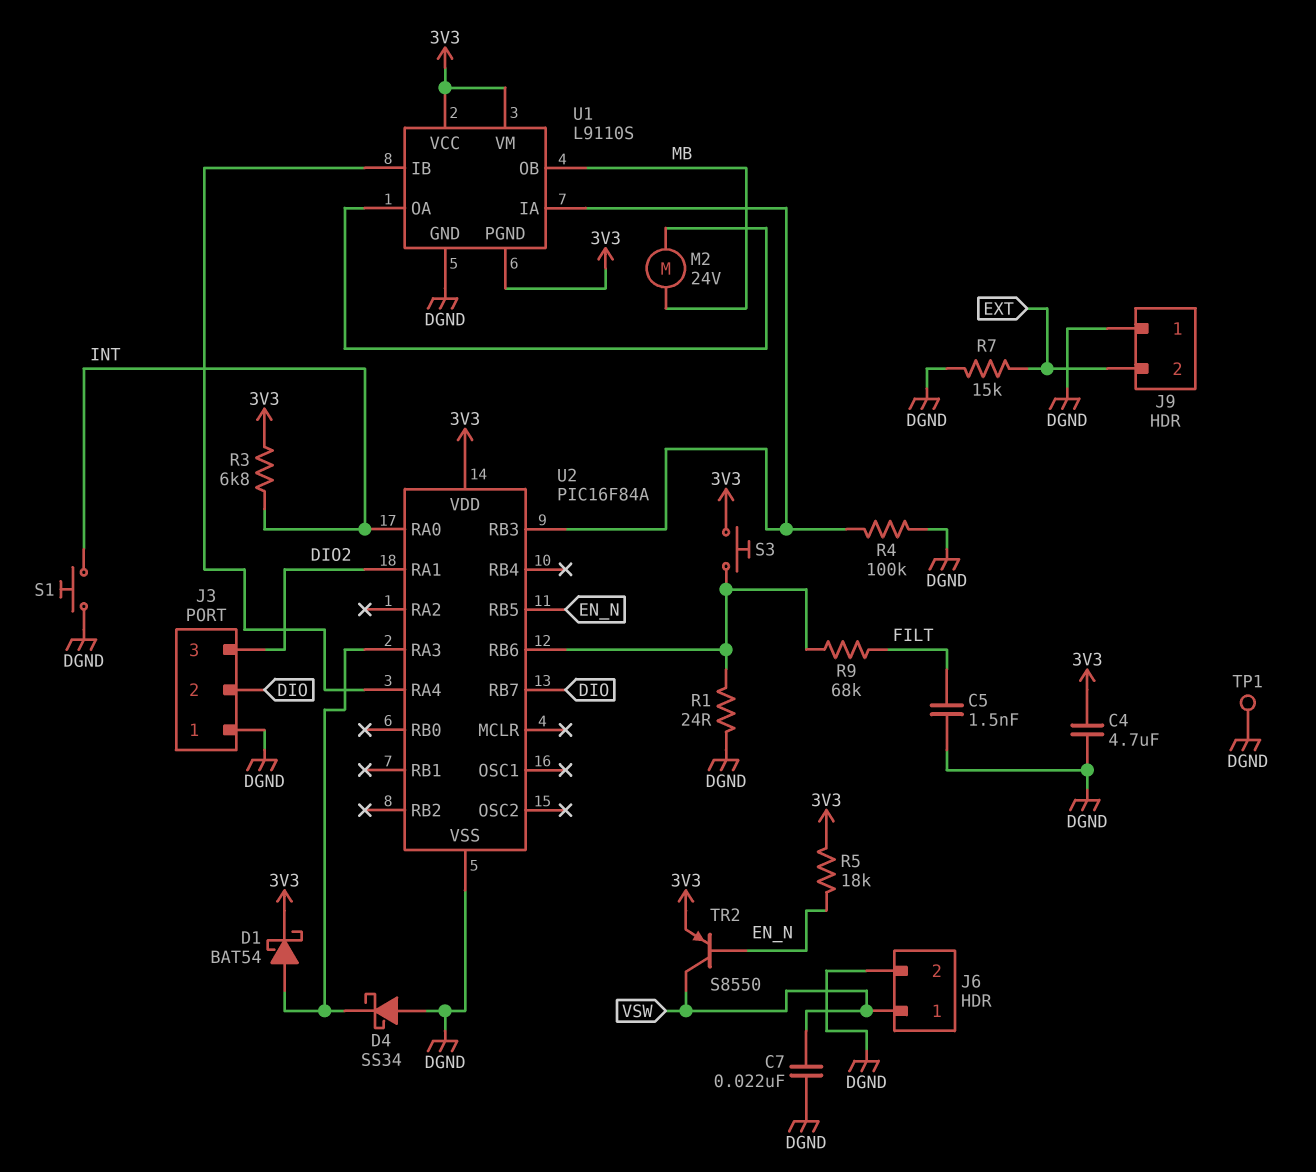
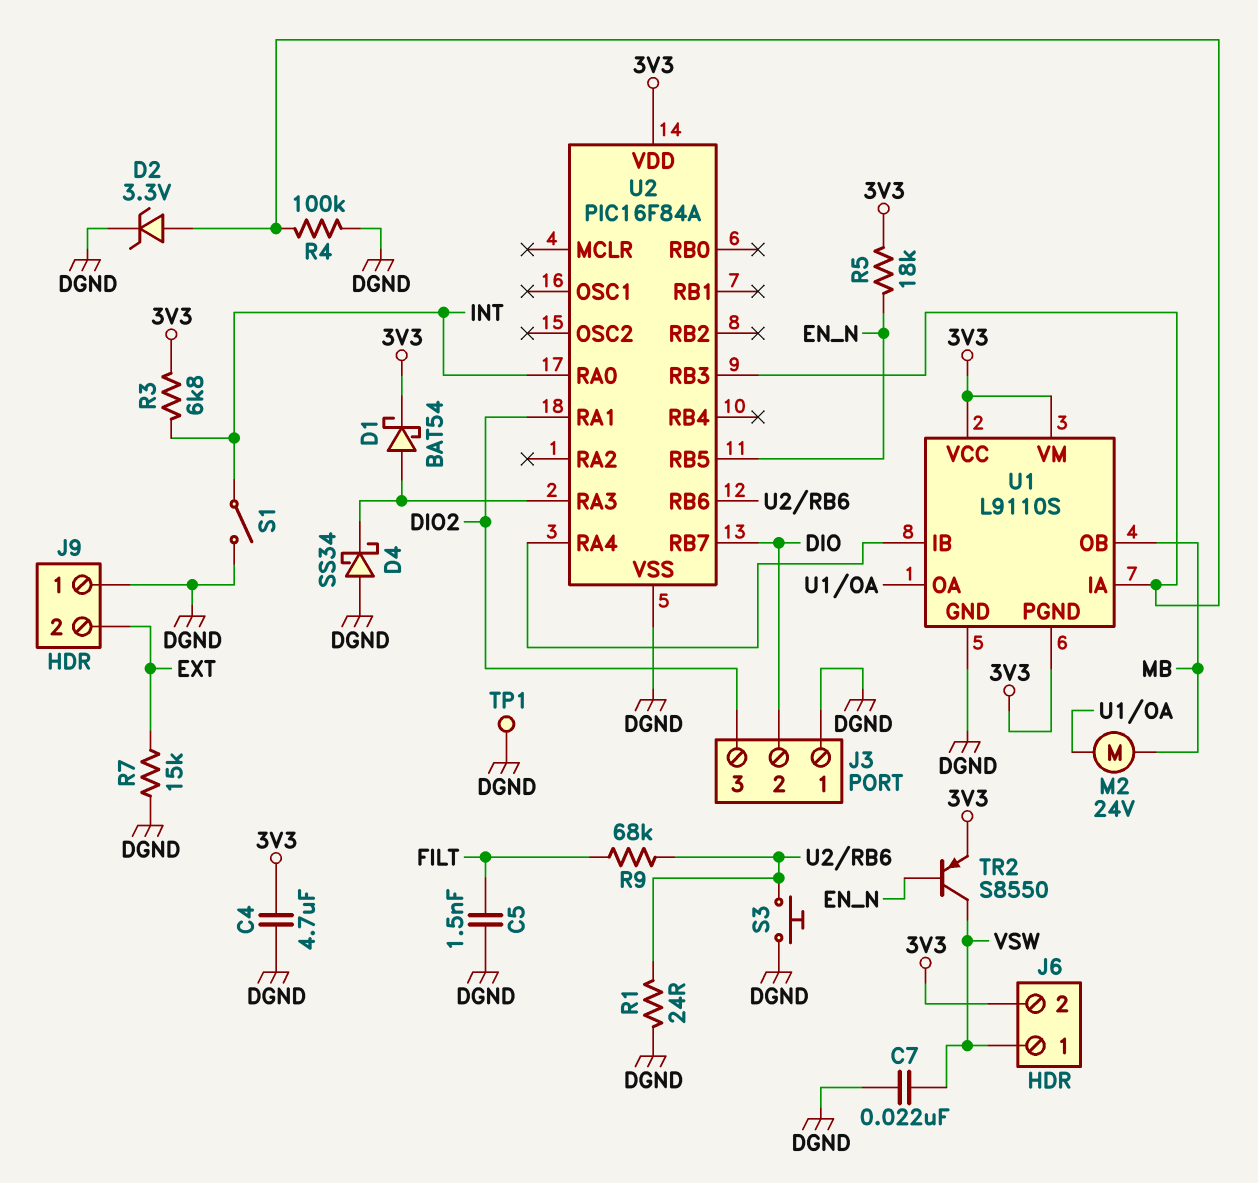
D2: none -> zener 3.3V (A U1/IA, K DGND)
J6 pin 2: DGND -> 3V3
S1: button (DGND, INT) -> switch (DGND, INT)
S3: button (3V3, U2/RB6) -> button (DGND, U2/RB6)

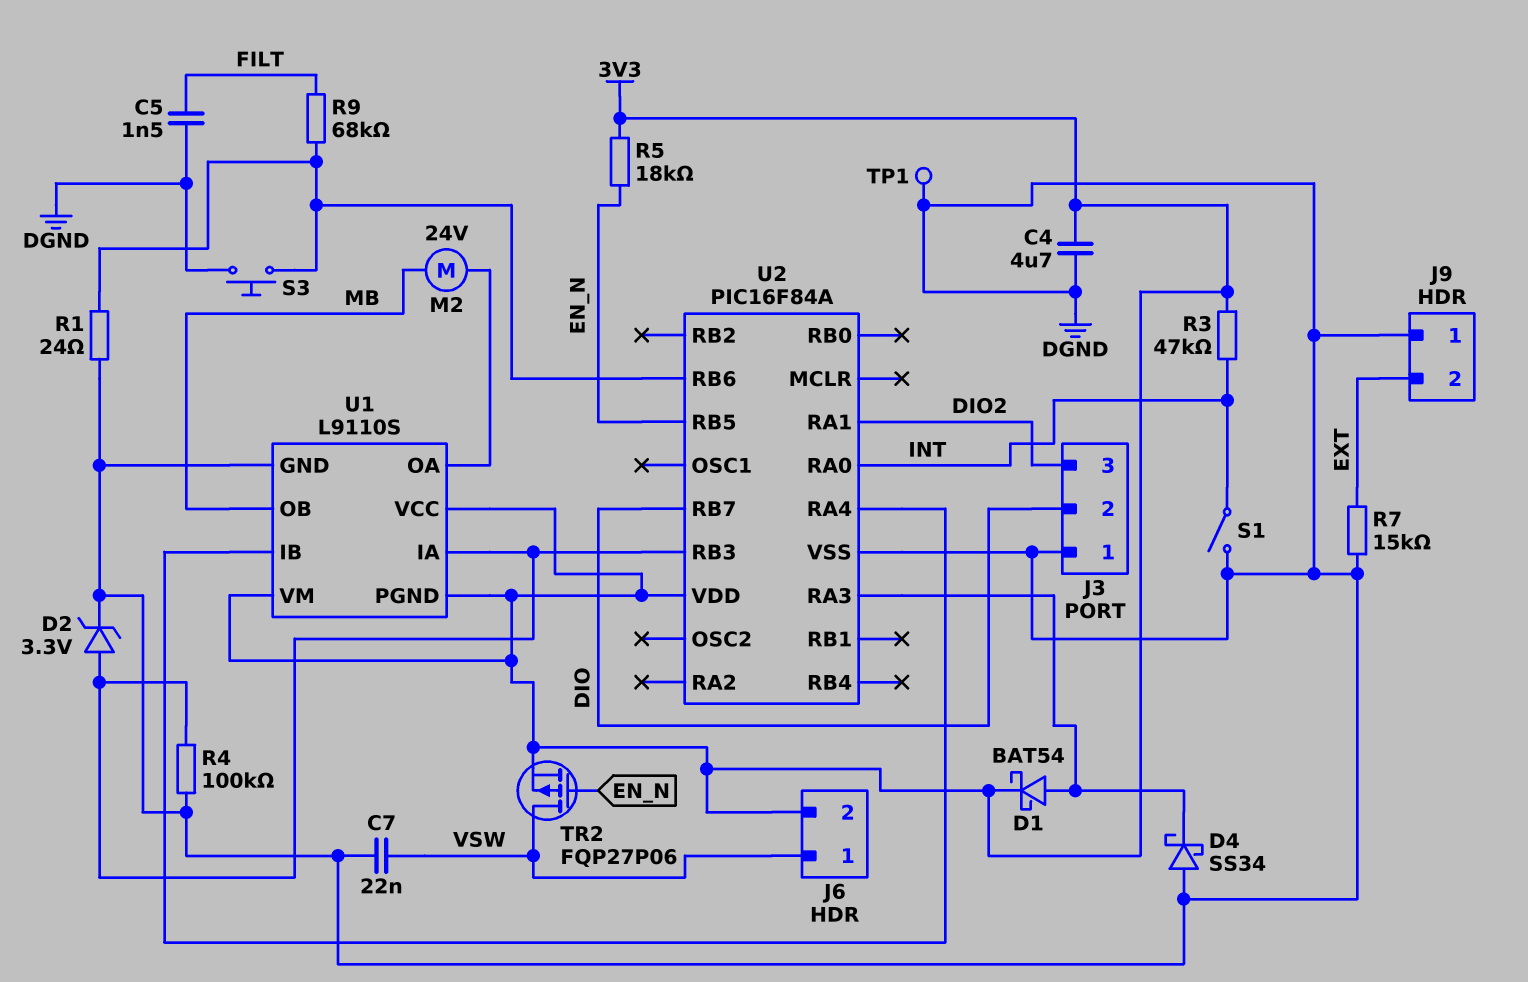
R3: 6.8k (3V3, INT) -> 47k (3V3, INT)
TR2: PNP S8550 (B EN_N, C VSW, E 3V3) -> PMOS FQP27P06 (G EN_N, D VSW, S 3V3)

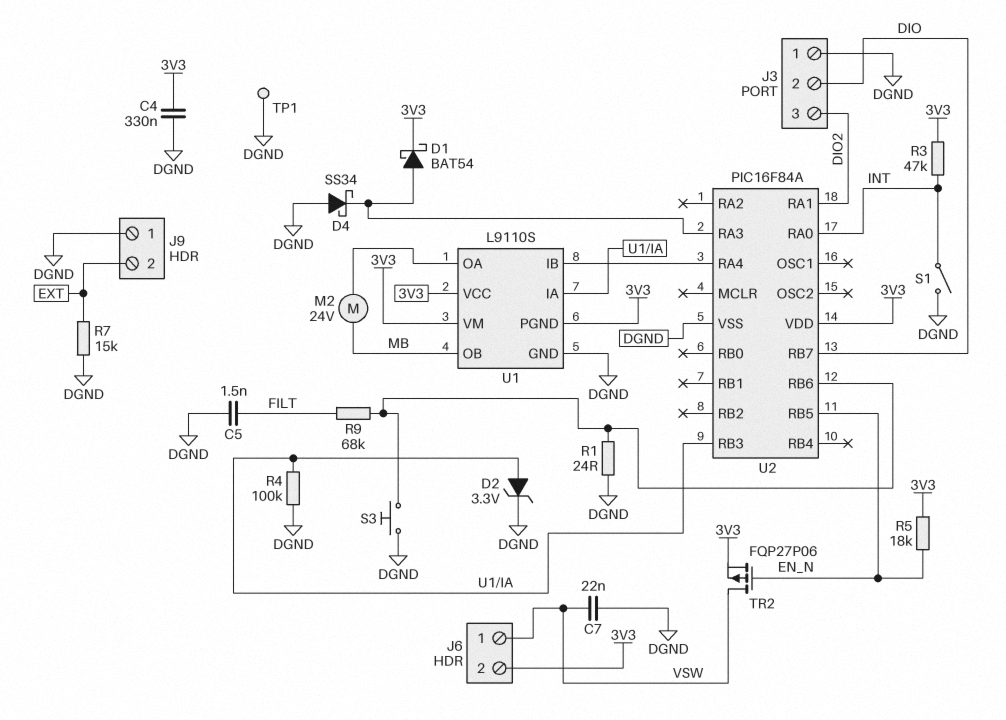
C4: 4.7uF (3V3, DGND) -> 330nF (3V3, DGND)

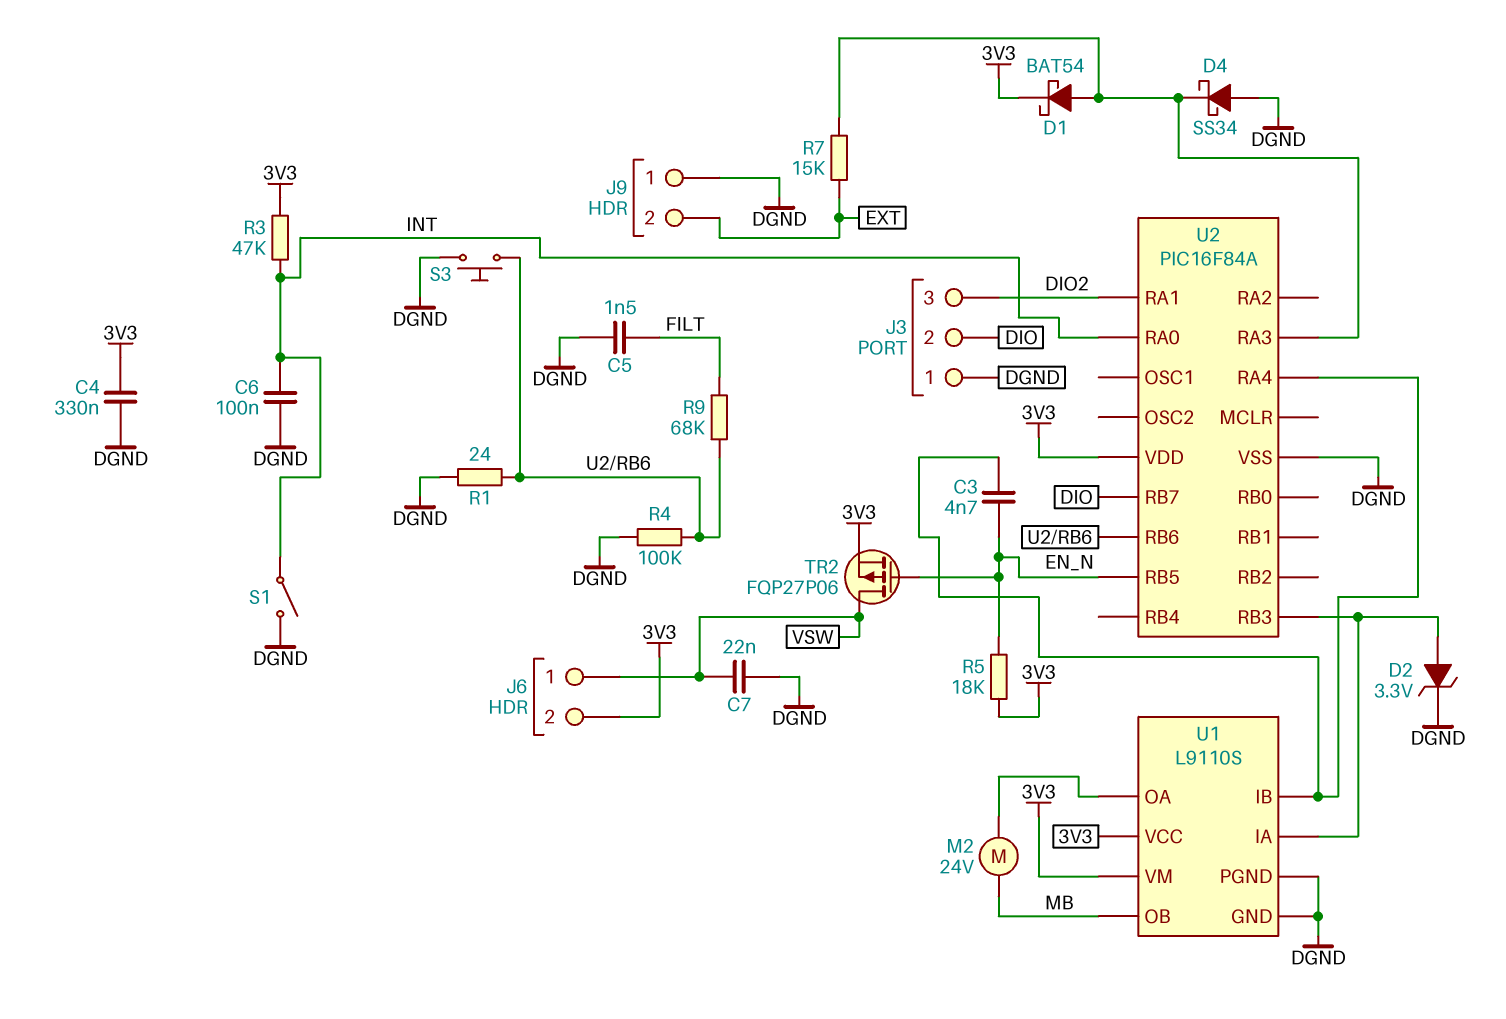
C3: none -> 4.7nF (EN_N, U1/IB)
C6: none -> 100nF (DGND, INT)
R4: 100k (DGND, U1/IA) -> 100k (DGND, U2/RB6)
R7: 15k (DGND, EXT) -> 15k (EXT, U2/RA3)
TP1: test point (DGND) -> none
U1 pin PGND: 3V3 -> DGND

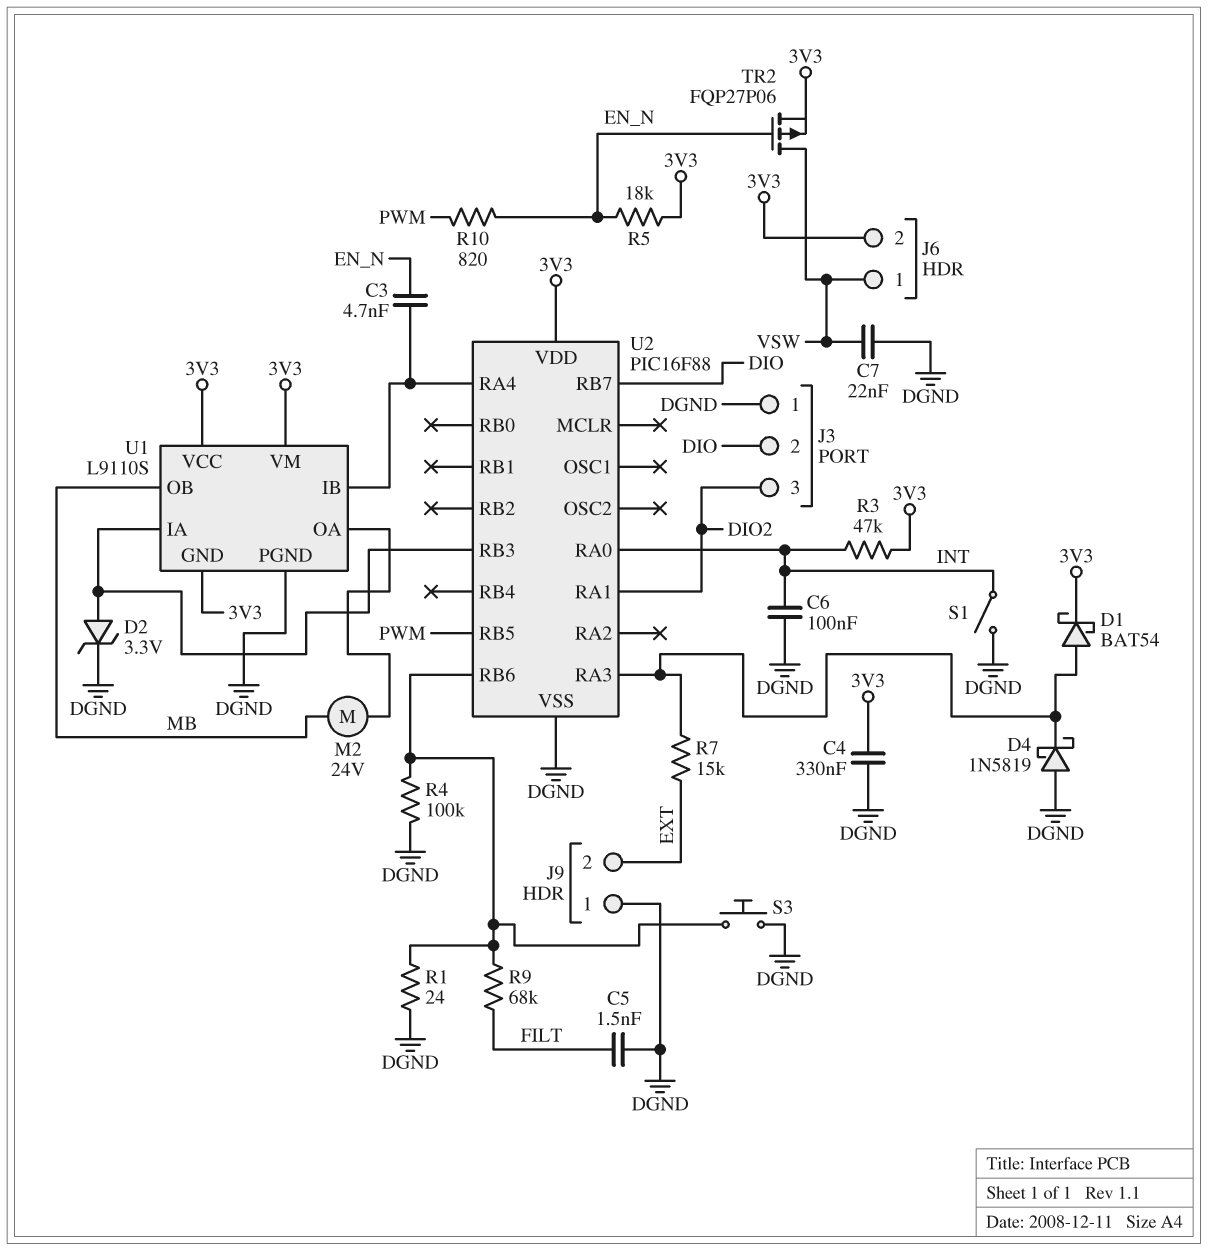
D4: schottky SS34 (A DGND, K U2/RA3) -> schottky 1N5819 (A DGND, K U2/RA3)
R10: none -> 820 (EN_N, PWM)
U1 pin GND: DGND -> 3V3
U2: PIC16F84A -> PIC16F88
U2 pin RB5: EN_N -> PWM

